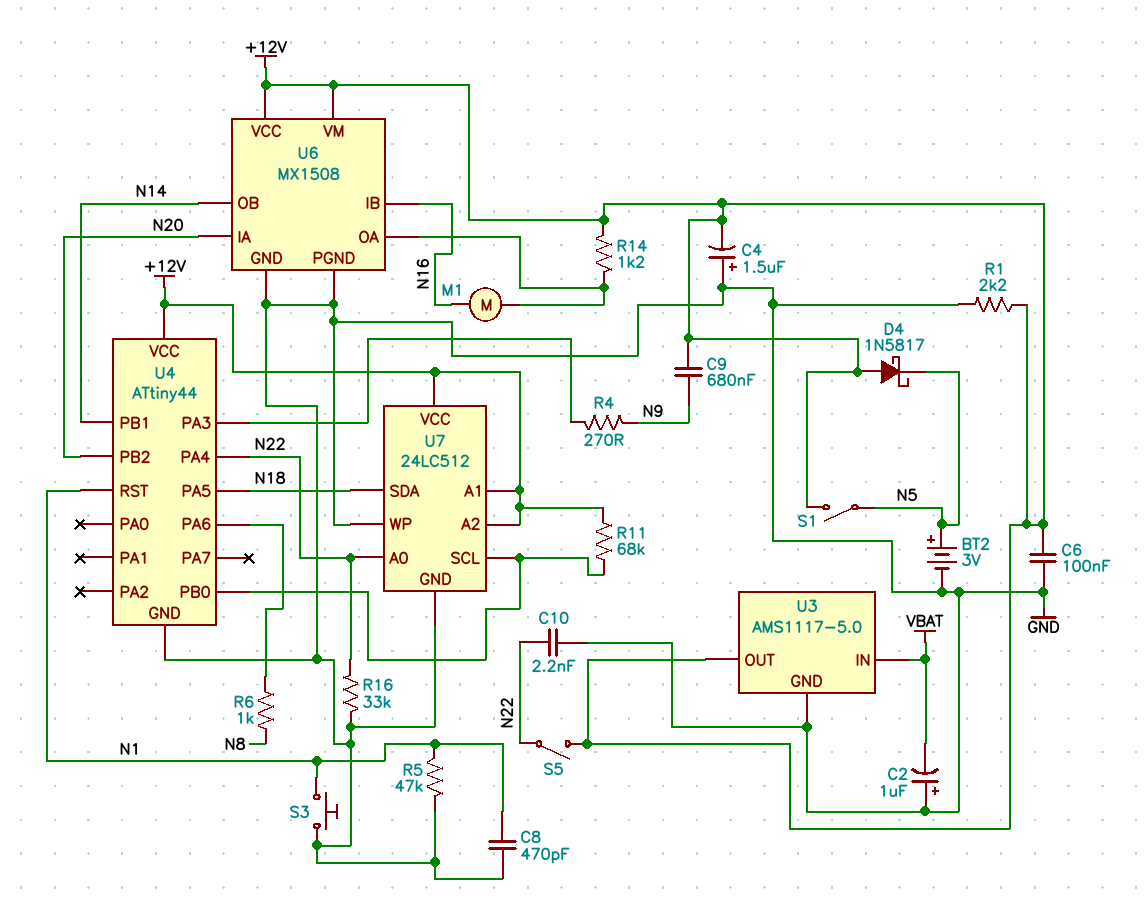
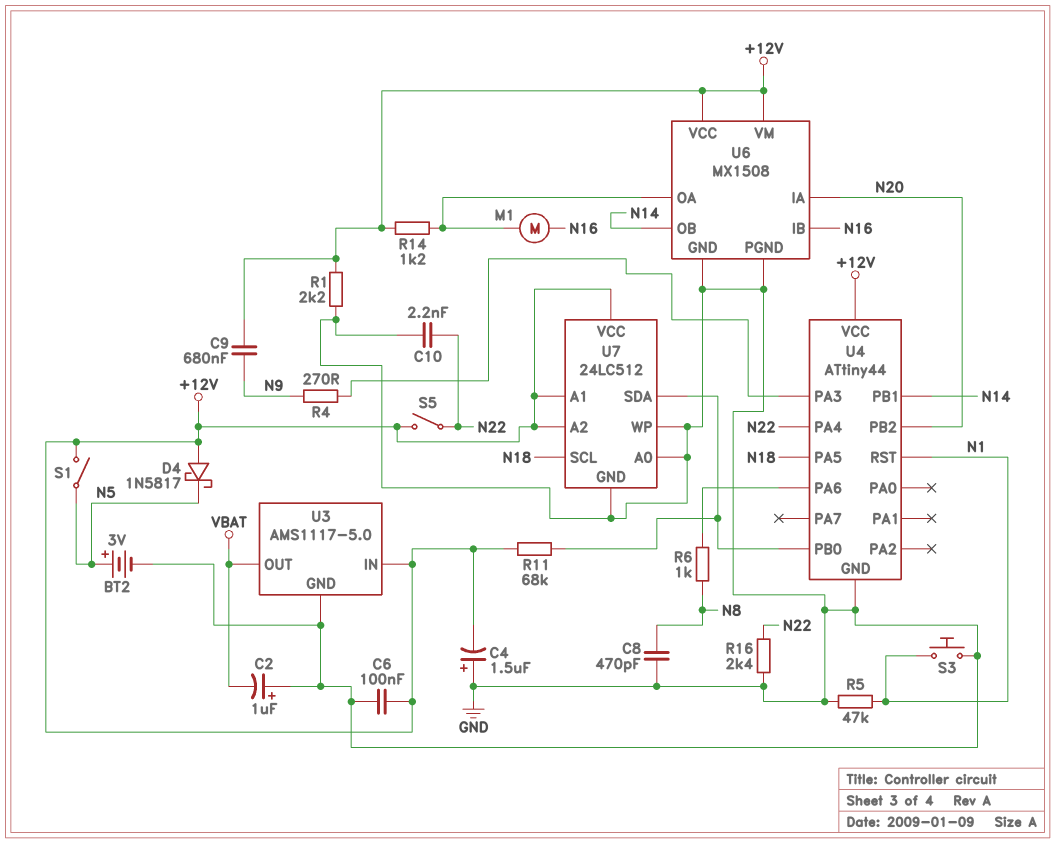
C8: 470pF (GND, N1) -> 470pF (GND, N8)
R16: 33k (GND, N22) -> 2.4k (GND, N22)
U3 pin IN: VBAT -> +12V
U3 pin OUT: +12V -> VBAT
U7 pin A0: N22 -> GND
U7 pin SCL: U4/PB0 -> N18
U7 pin SDA: N18 -> U4/PB0

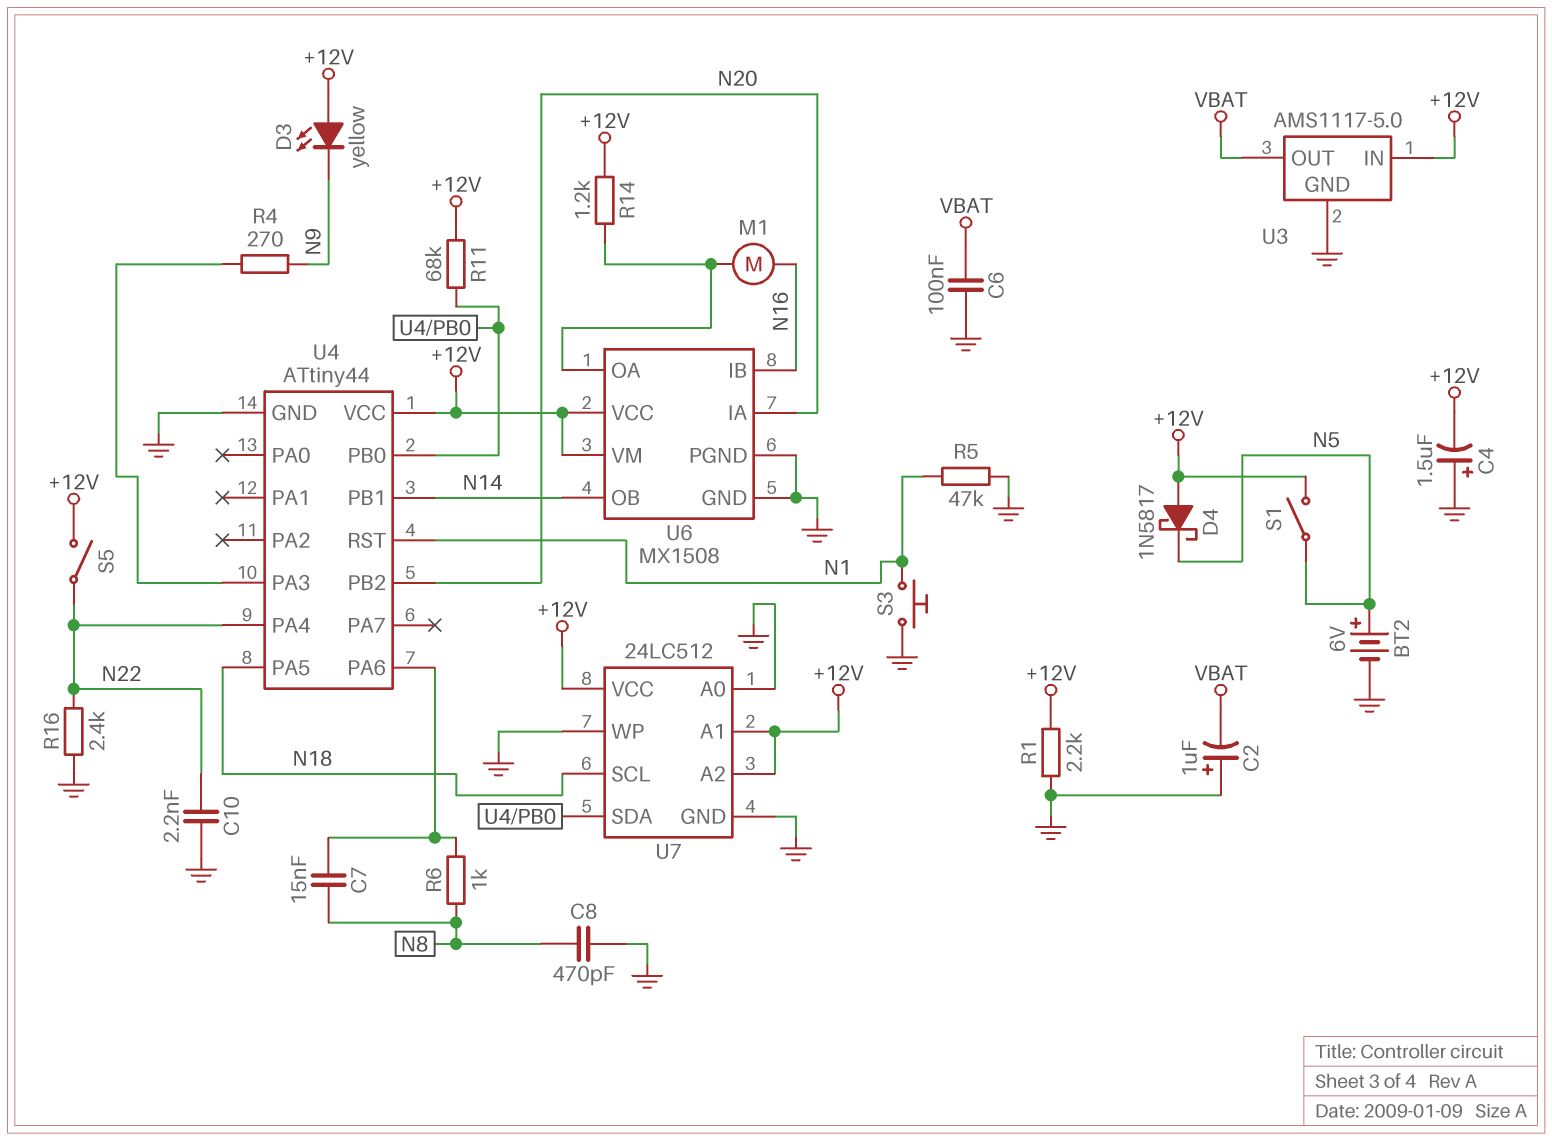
BT2: 3V (plus N5, minus GND) -> 6V (plus N5, minus GND)
C6: 100nF (+12V, GND) -> 100nF (GND, VBAT)
C7: none -> 15nF (N8, U4/PA6)
C9: 680nF (+12V, N9) -> none
D3: none -> LED yellow (A +12V, K N9)

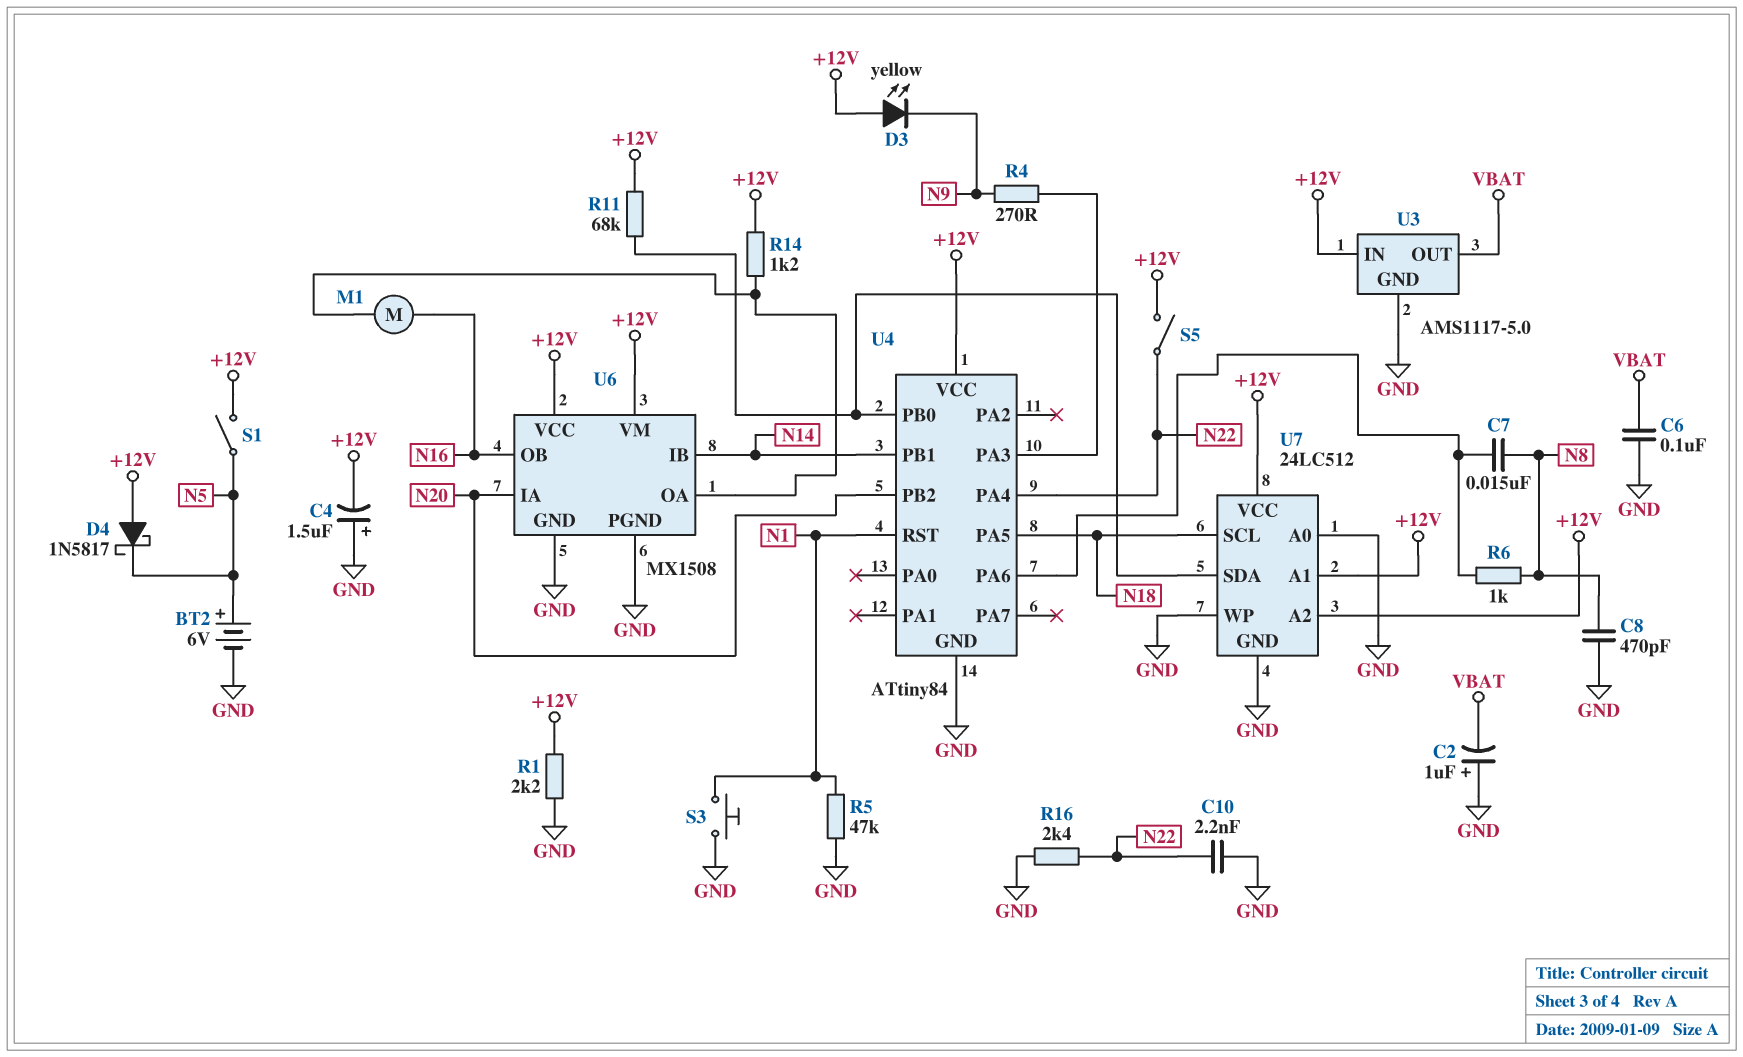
U4: ATtiny44 -> ATtiny84
U6 pin IB: N16 -> N14
U6 pin OB: N14 -> N16

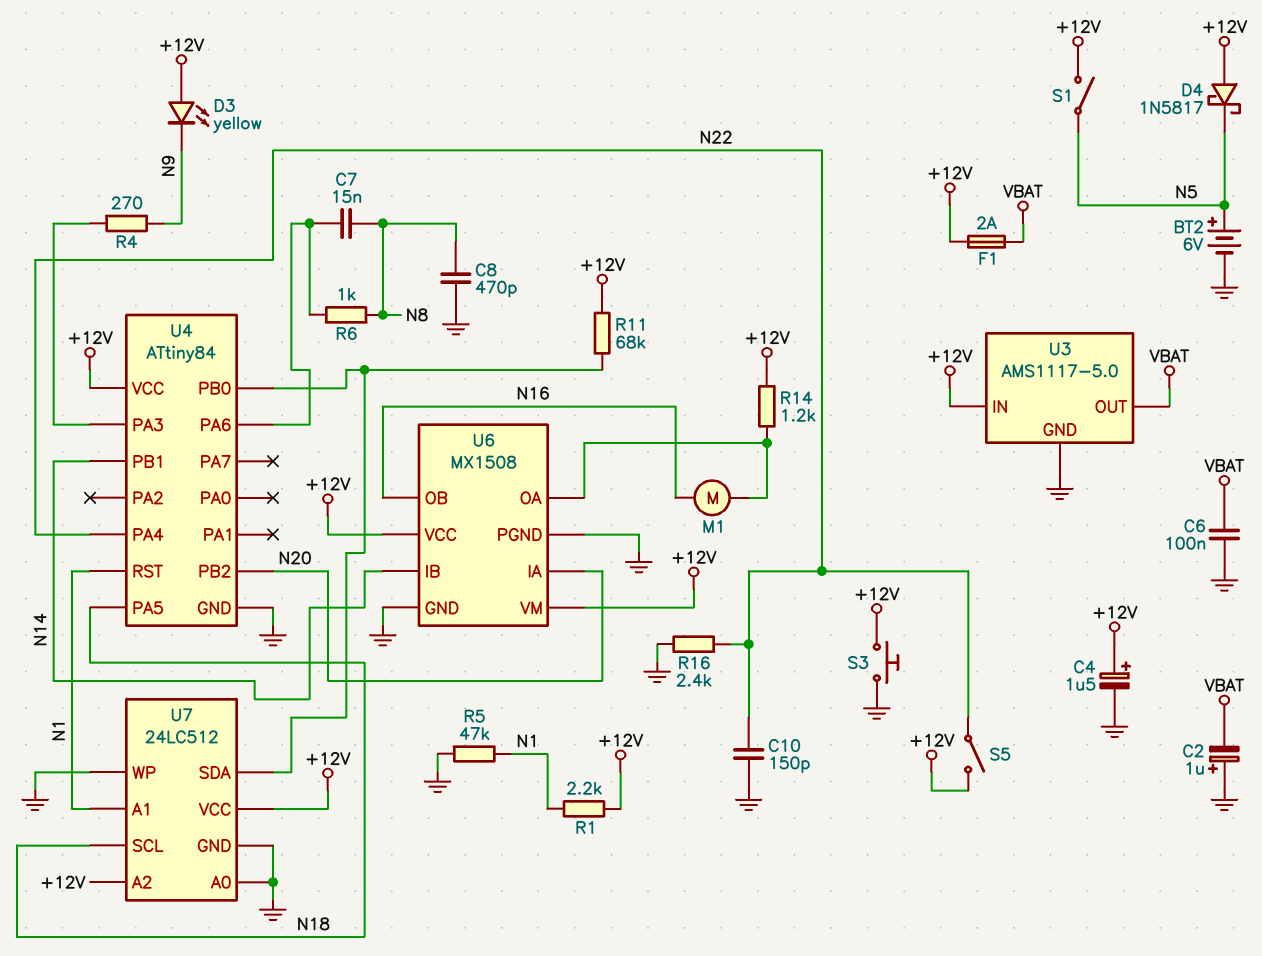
C4: 1.5uF (plus GND, minus +12V) -> 1.5uF (plus +12V, minus GND)
C10: 2.2nF (GND, N22) -> 150pF (GND, N22)
F1: none -> 2A (+12V, VBAT)
R1: 2.2k (+12V, GND) -> 2.2k (+12V, N1)
S3: button (GND, N1) -> button (+12V, GND)
U7 pin A1: +12V -> N1

